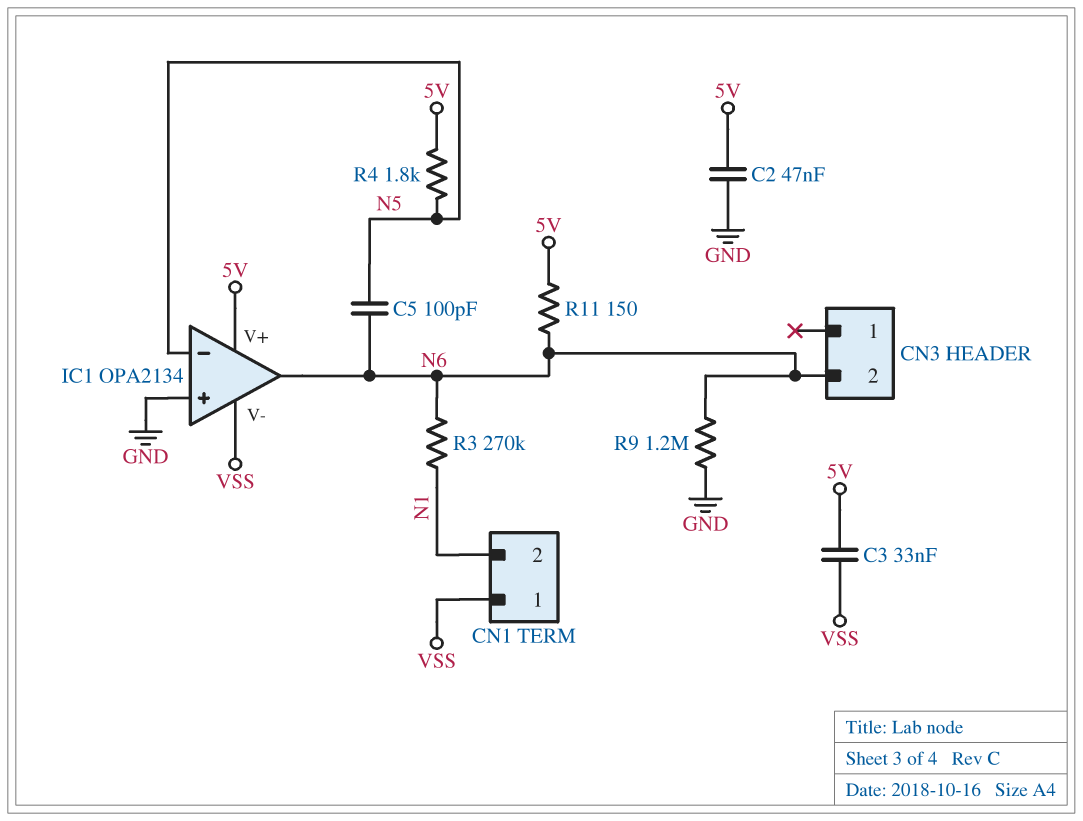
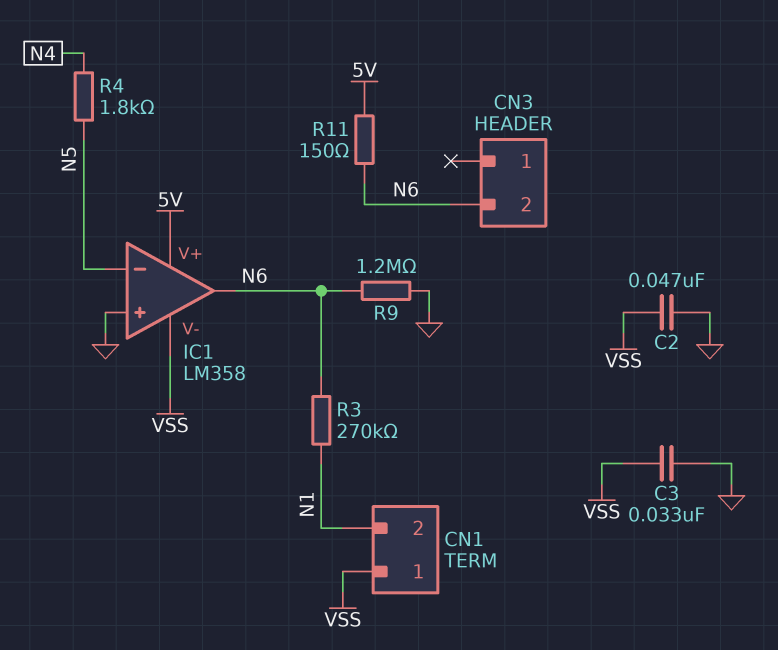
C2: 47nF (5V, GND) -> 47nF (GND, VSS)
C3: 33nF (5V, VSS) -> 33nF (GND, VSS)
C5: 100pF (N5, N6) -> none
IC1: OPA2134 -> LM358
R4: 1.8k (5V, N5) -> 1.8k (N4, N5)

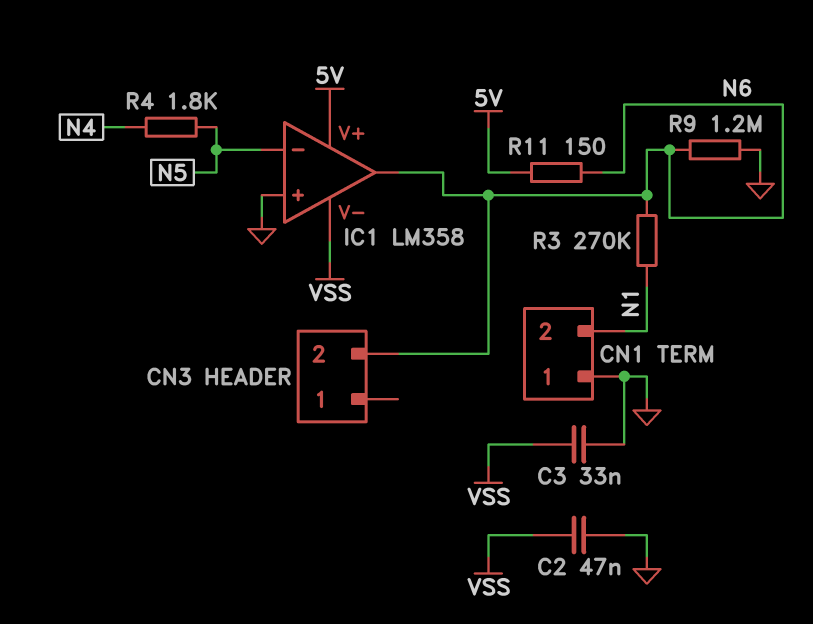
CN1 pin 1: VSS -> GND

